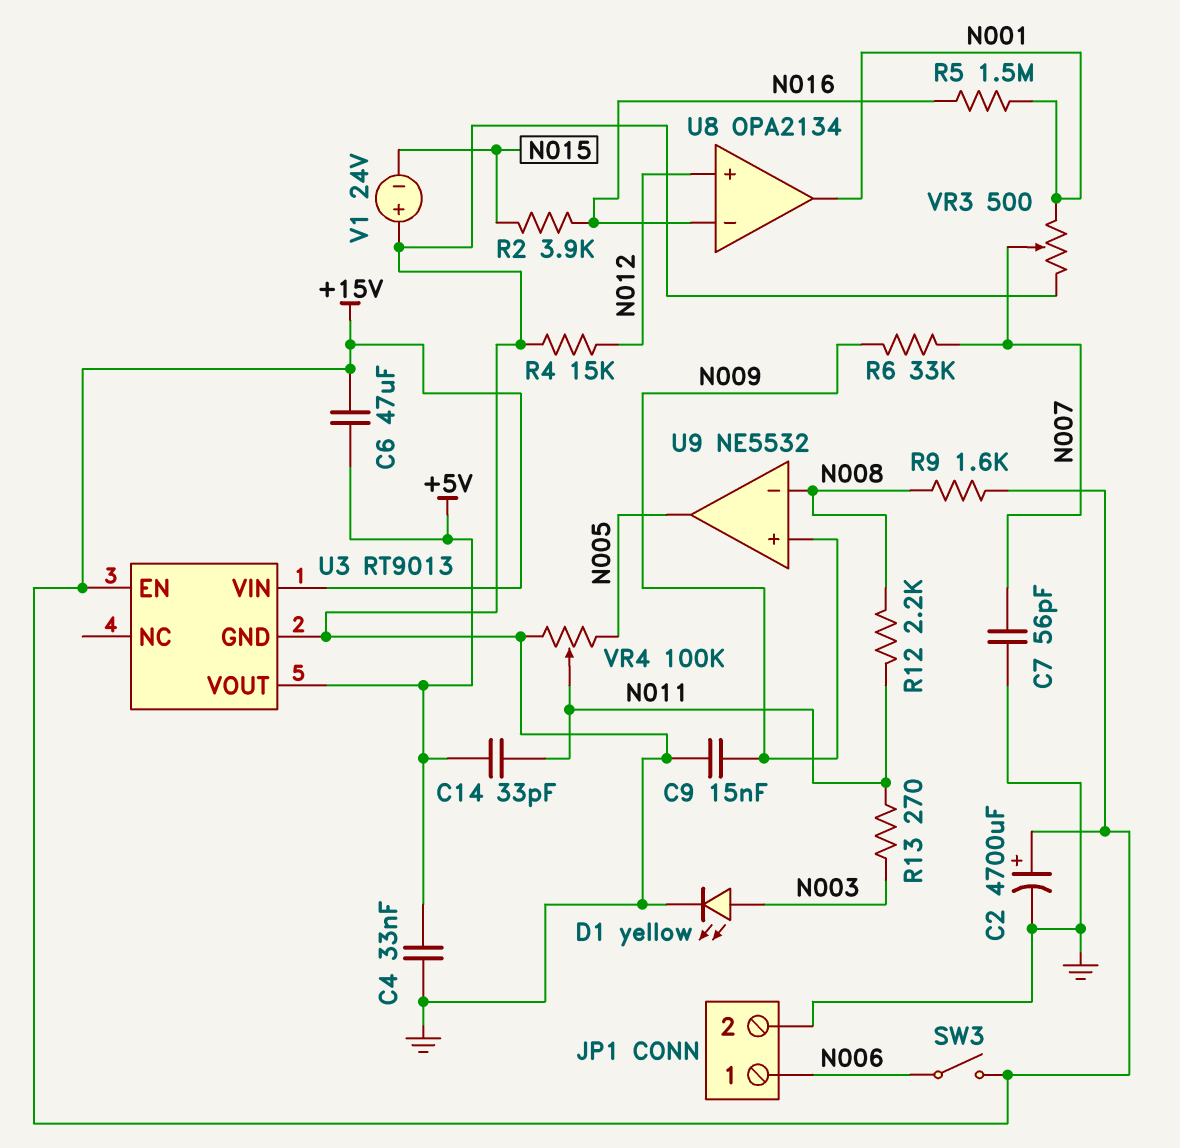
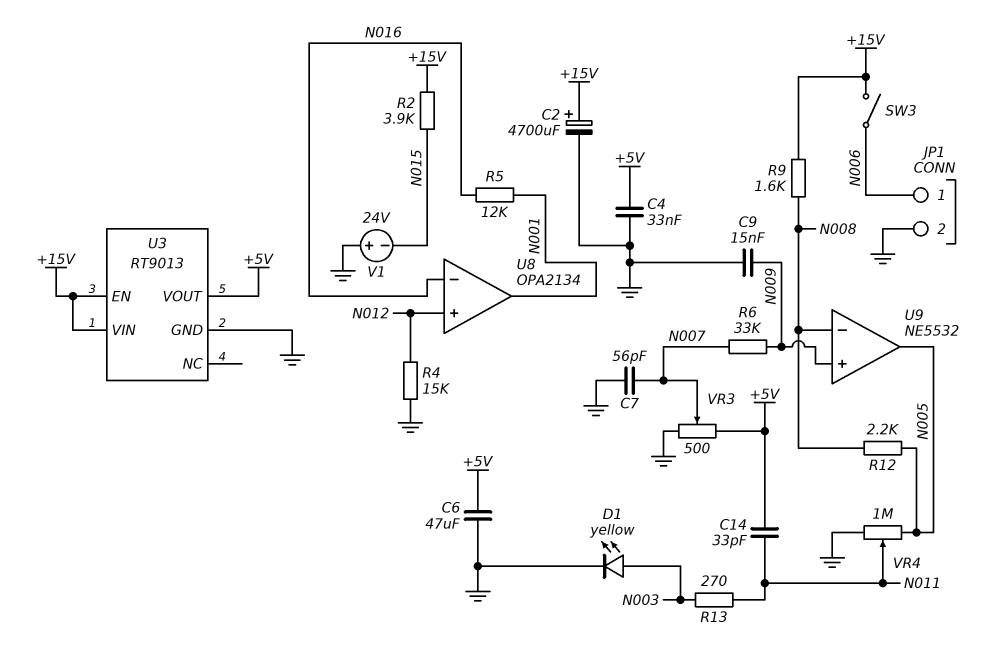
C6: 47uF (+5V, +15V) -> 47uF (+5V, GND)
R2: 3.9k (N015, N016) -> 3.9k (+15V, N015)
R5: 1.5M (N001, N016) -> 12k (N001, N016)
R12: 2.2k (N008, N011) -> 2.2k (N005, N008)
VR3: 500 (GND, N001, wiper N007) -> 500 (+5V, GND, wiper N007)
VR4: 100k (GND, N005, wiper N011) -> 1M (GND, N005, wiper N011)

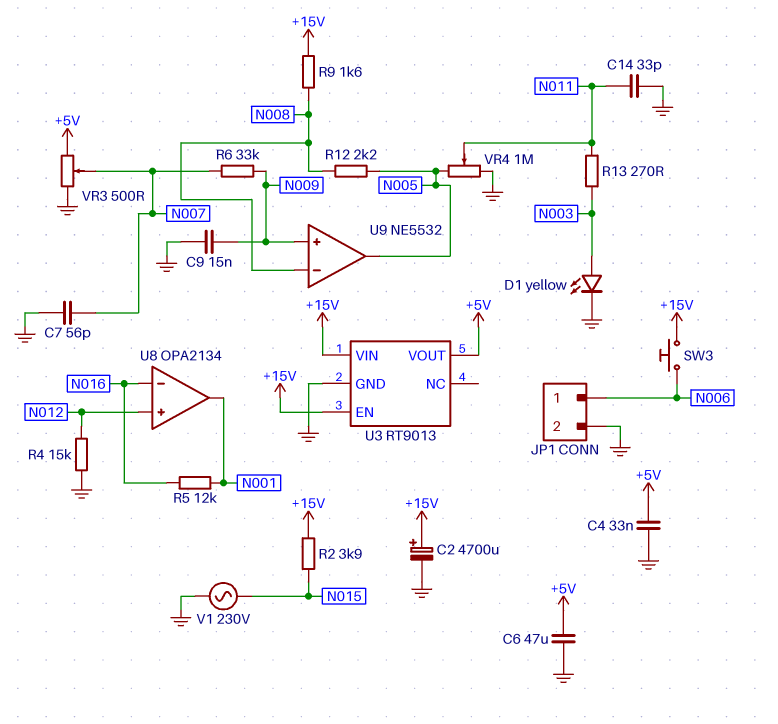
C14: 33pF (+5V, N011) -> 33pF (GND, N011)
SW3: switch (+15V, N006) -> button (+15V, N006)
V1: 24V (plus GND, minus N015) -> AC 230V (GND, N015)

